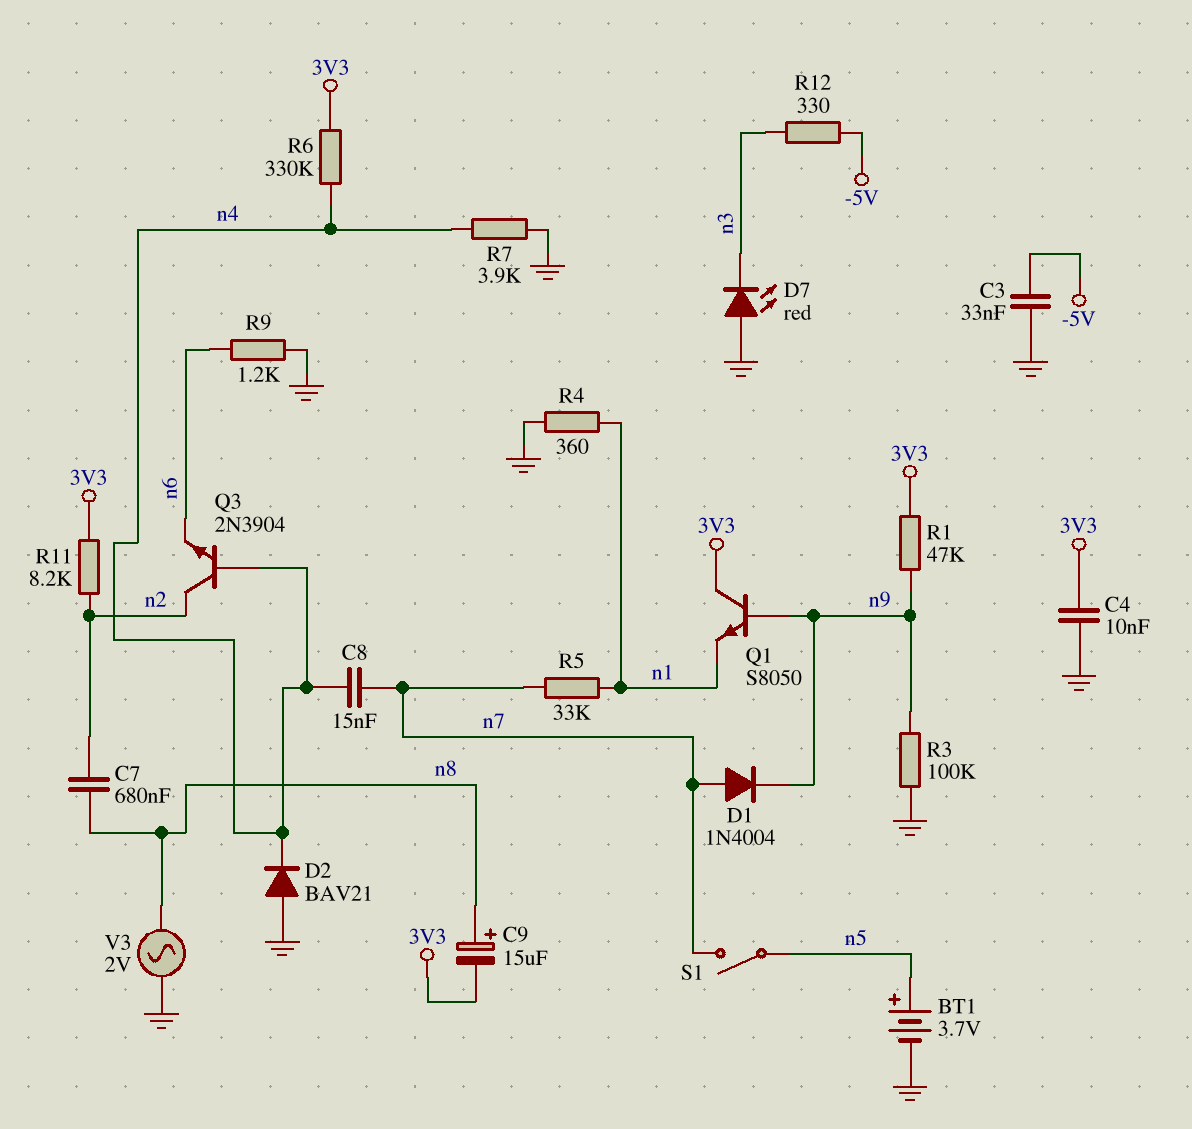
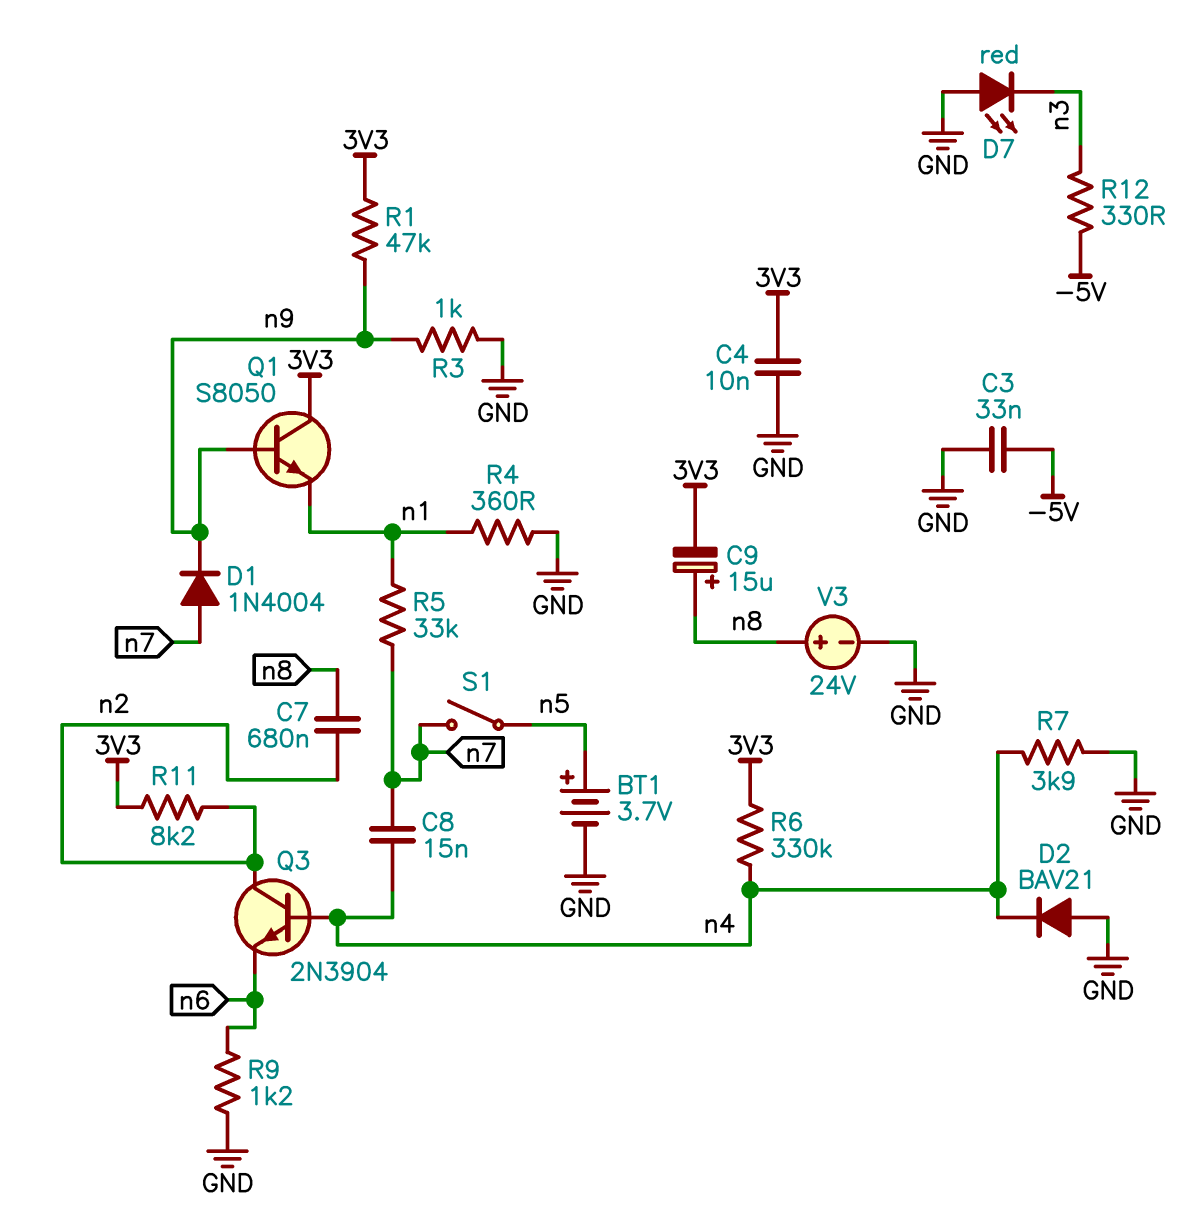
R3: 100k (GND, n9) -> 1k (GND, n9)
V3: AC 2V (GND, n8) -> 24V (plus n8, minus GND)

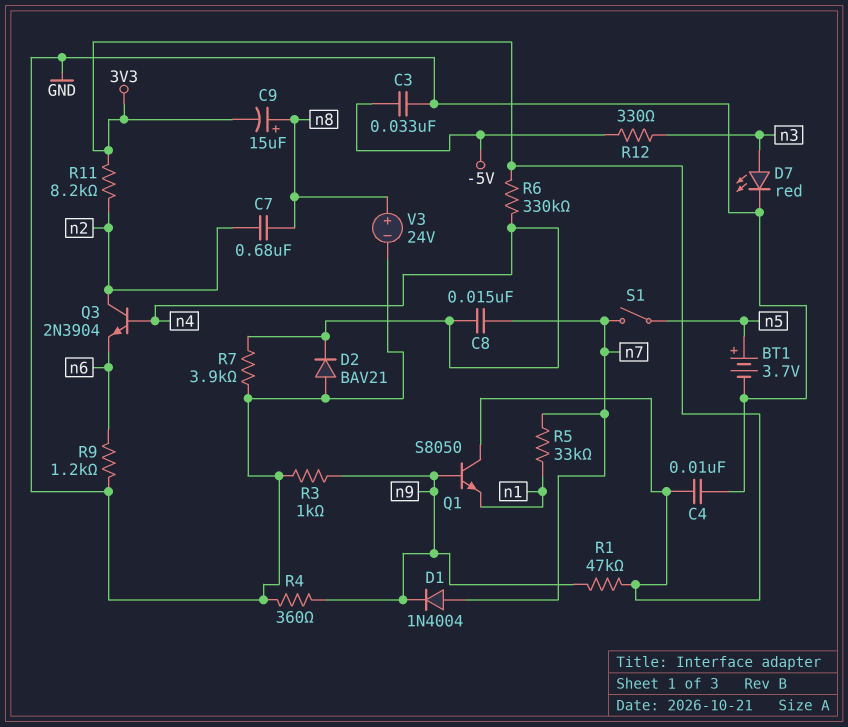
D7: LED red (A GND, K n3) -> LED red (A n3, K GND)
R4: 360 (GND, n1) -> 360 (GND, n9)

